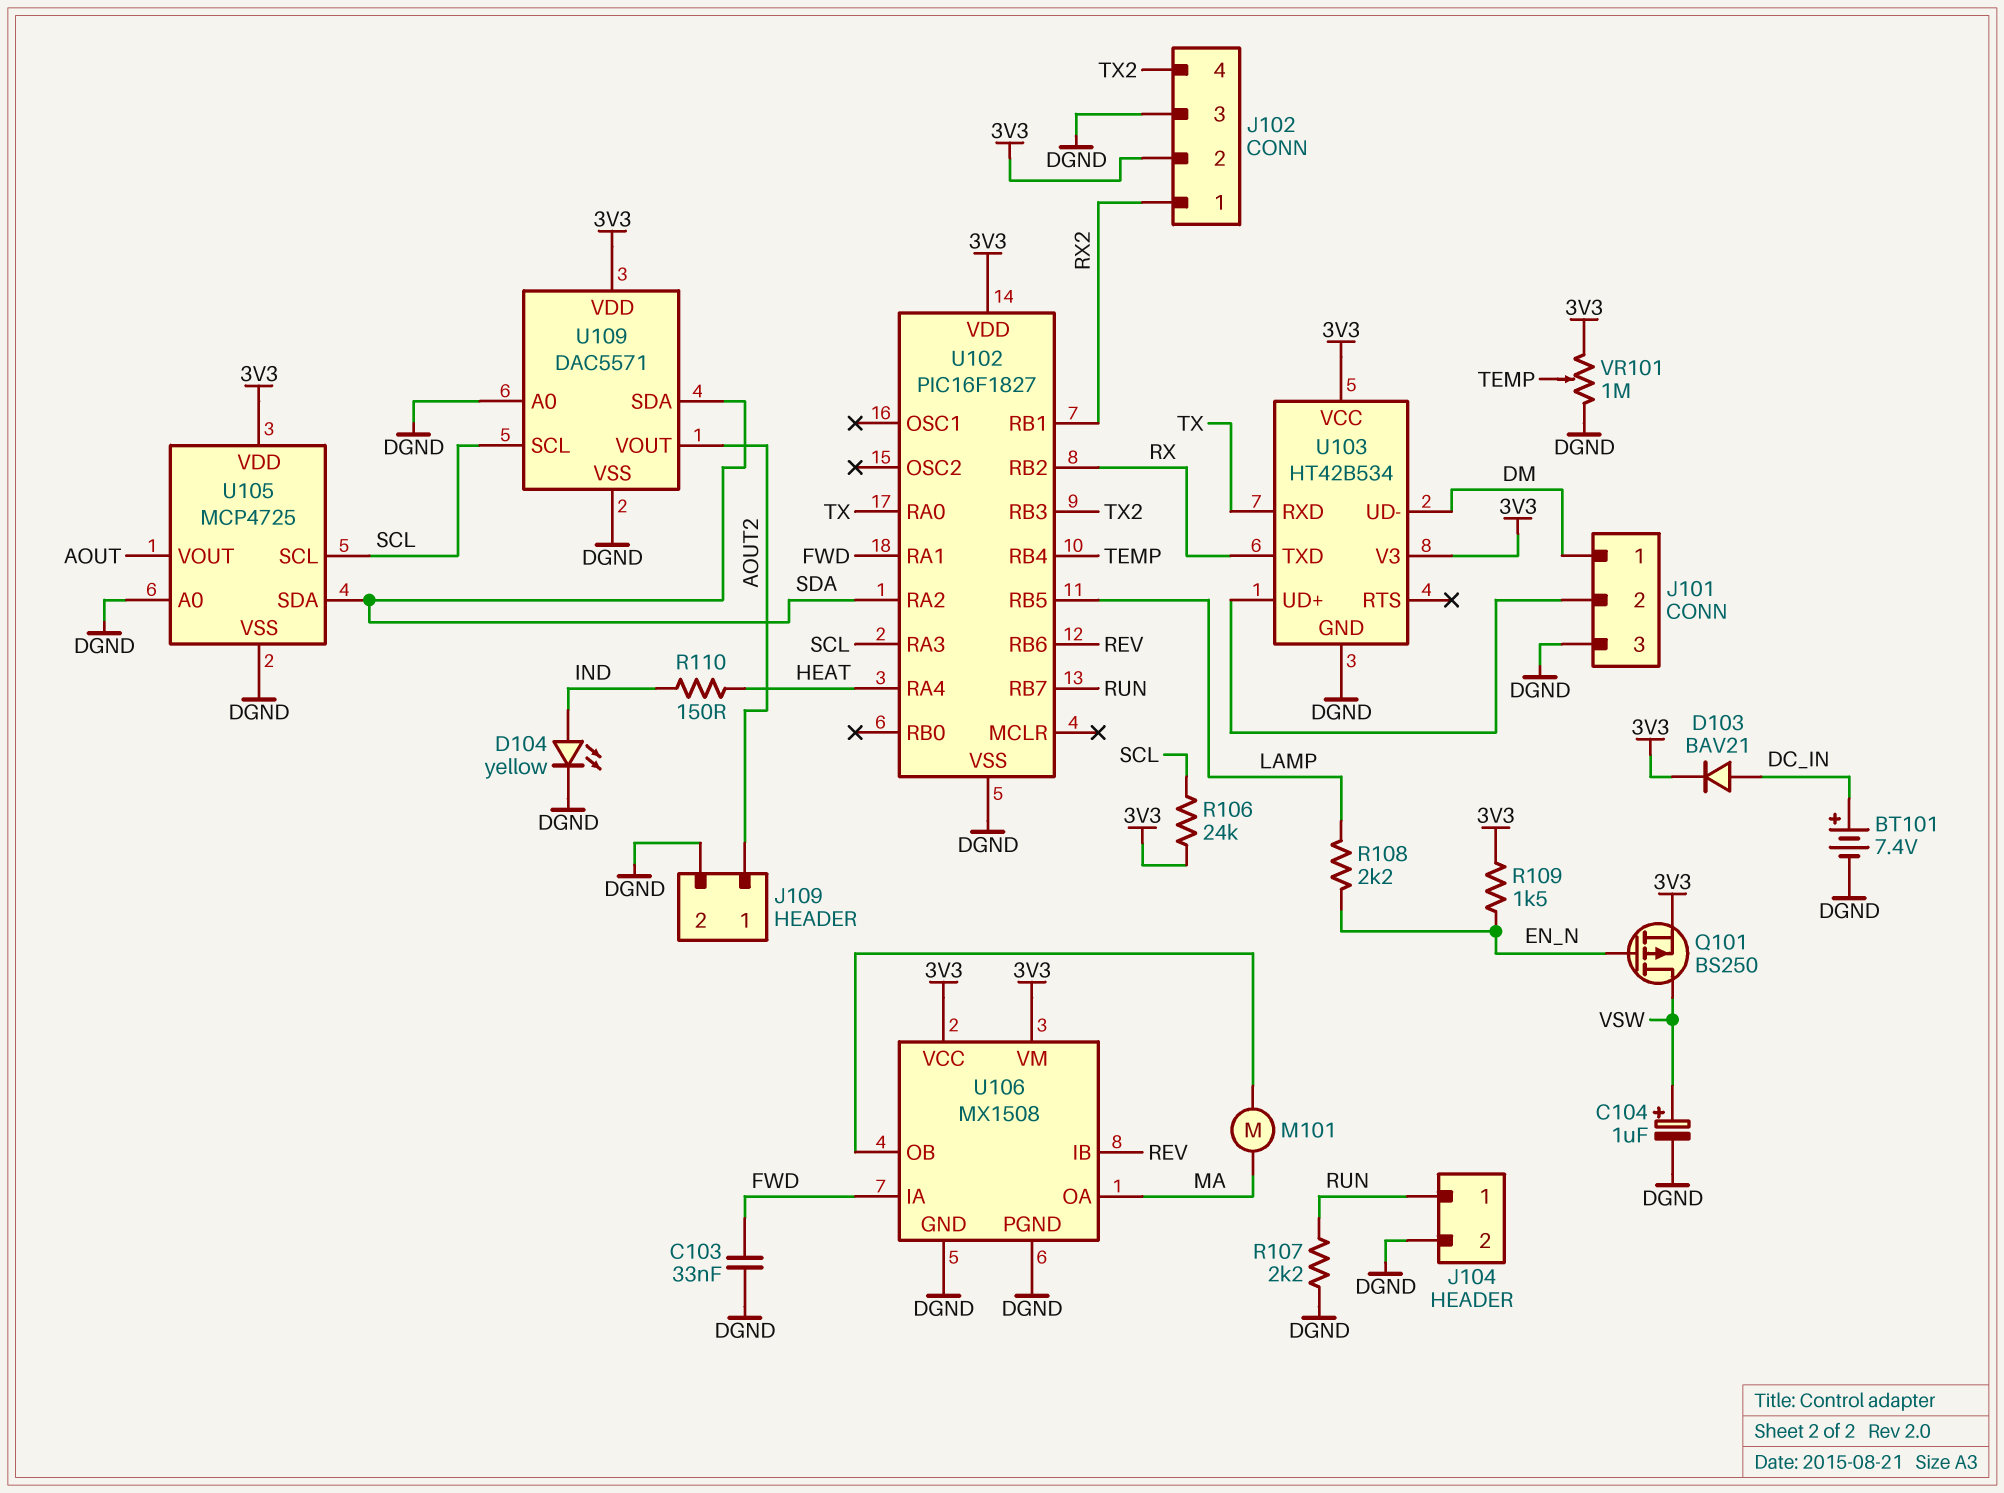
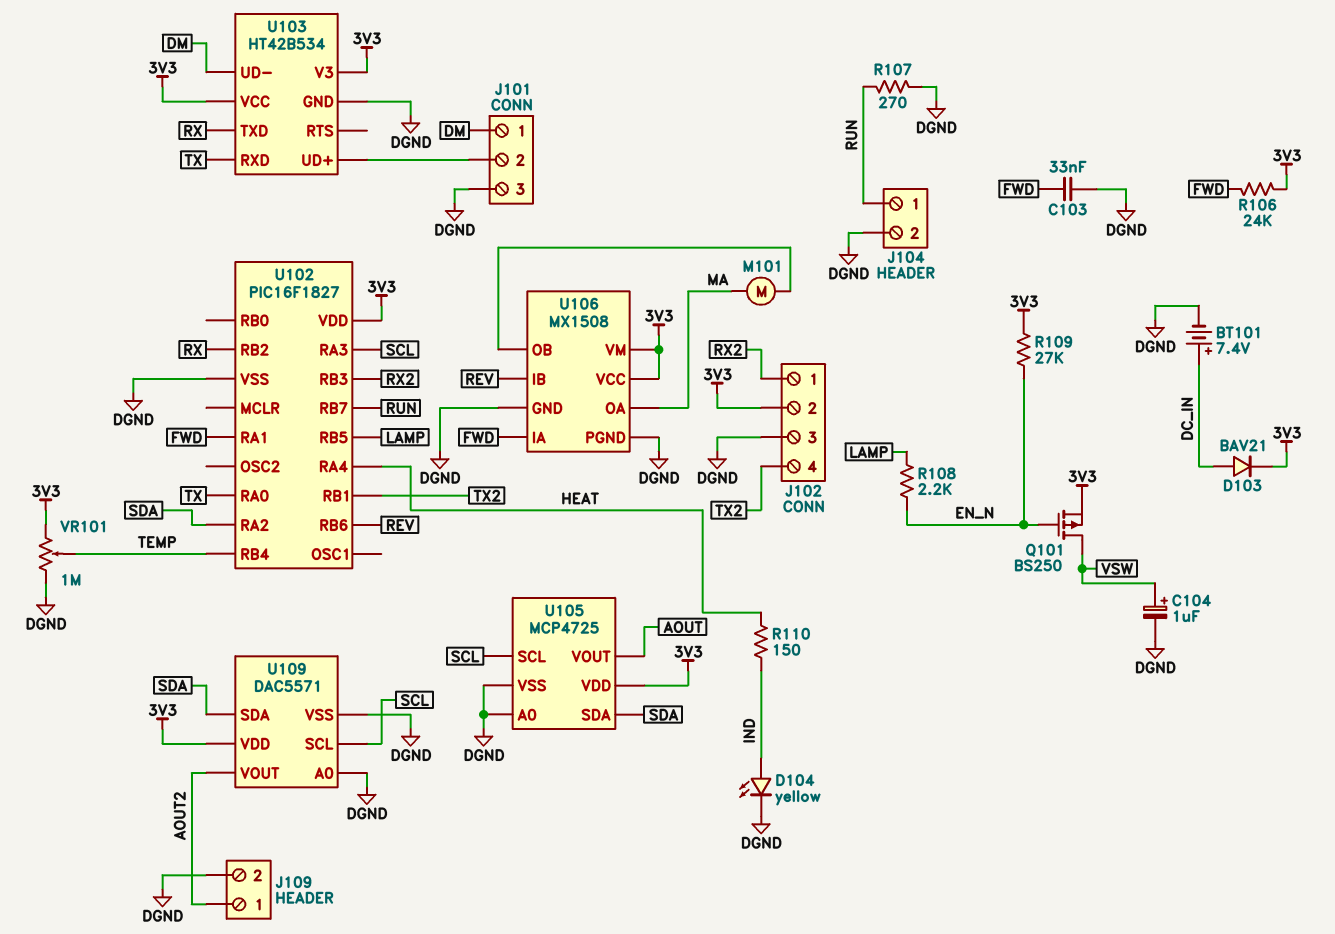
R106: 24k (3V3, SCL) -> 24k (3V3, FWD)
R107: 2.2k (DGND, RUN) -> 270 (DGND, RUN)
R109: 1.5k (3V3, EN_N) -> 27k (3V3, EN_N)
U102 pin RB1: RX2 -> TX2
U102 pin RB3: TX2 -> RX2

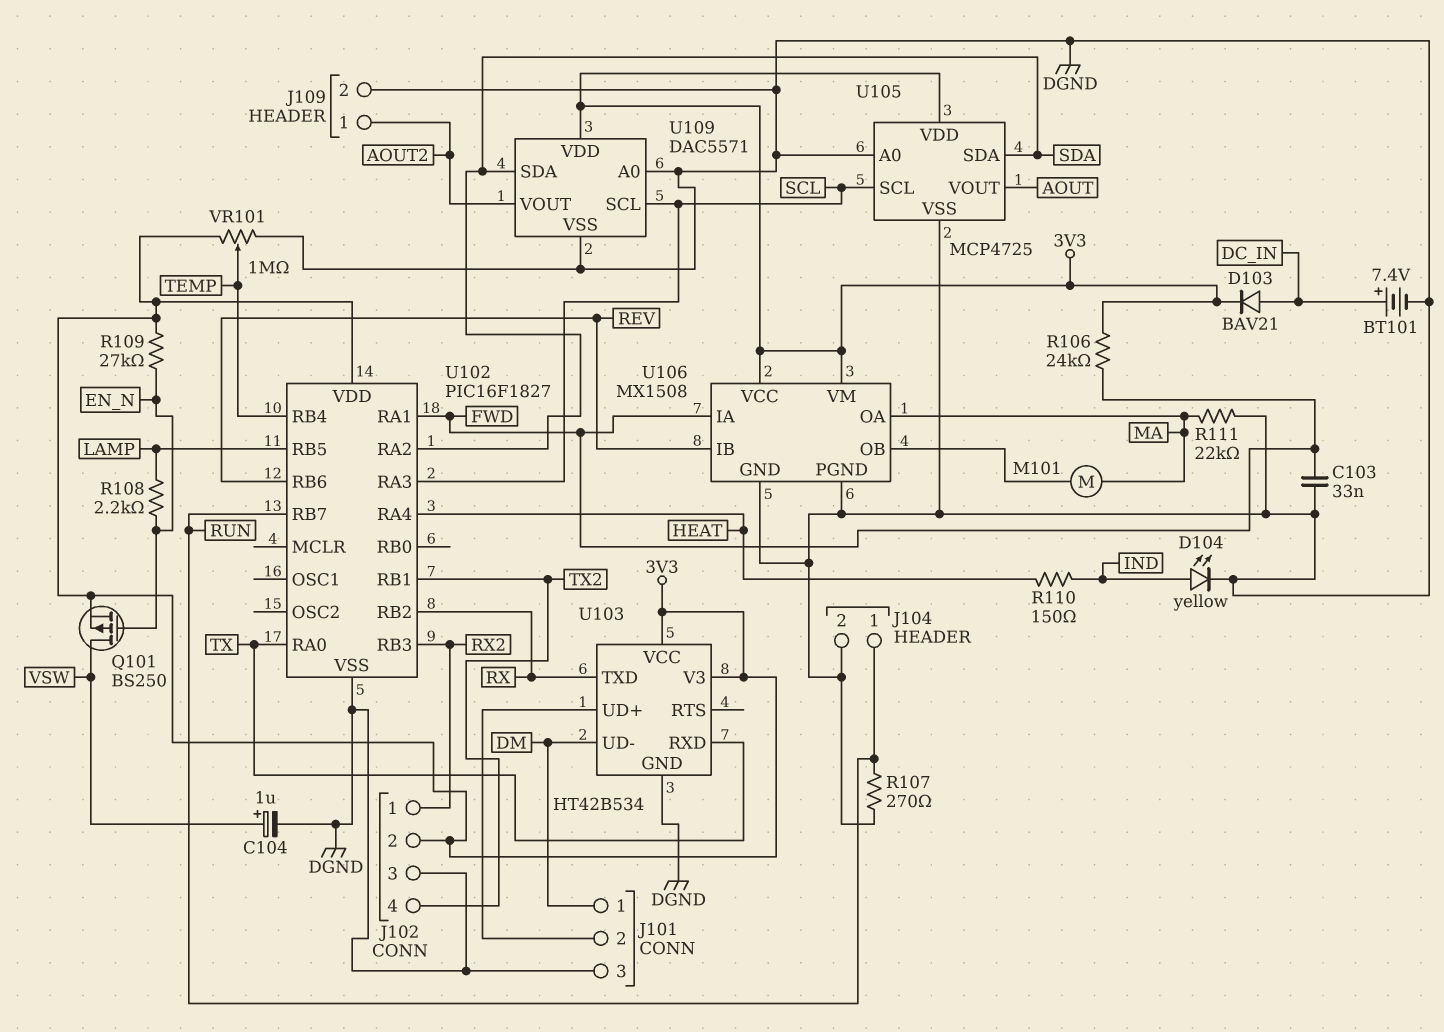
R111: none -> 22k (DGND, MA)

